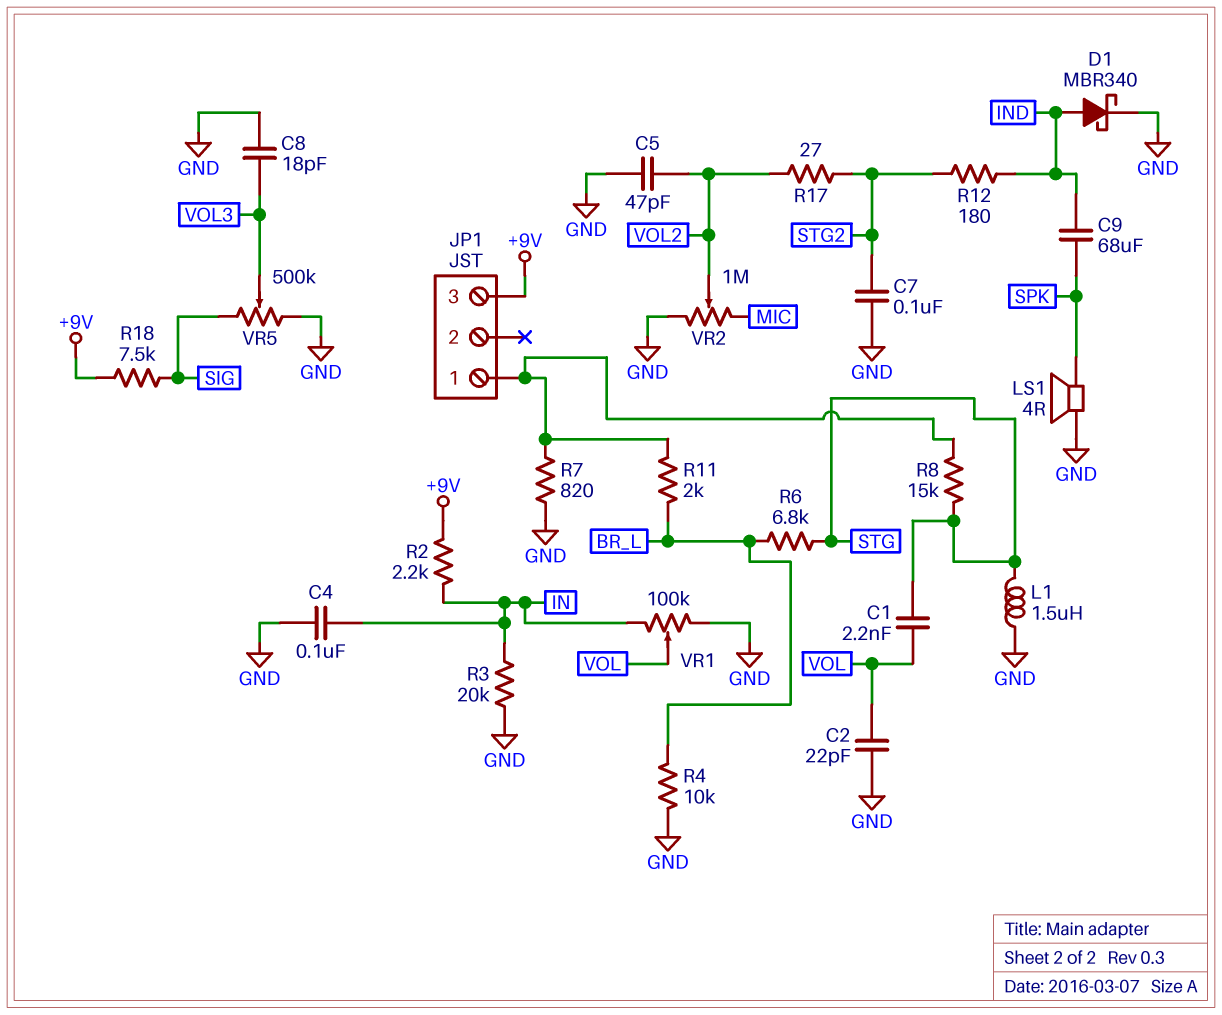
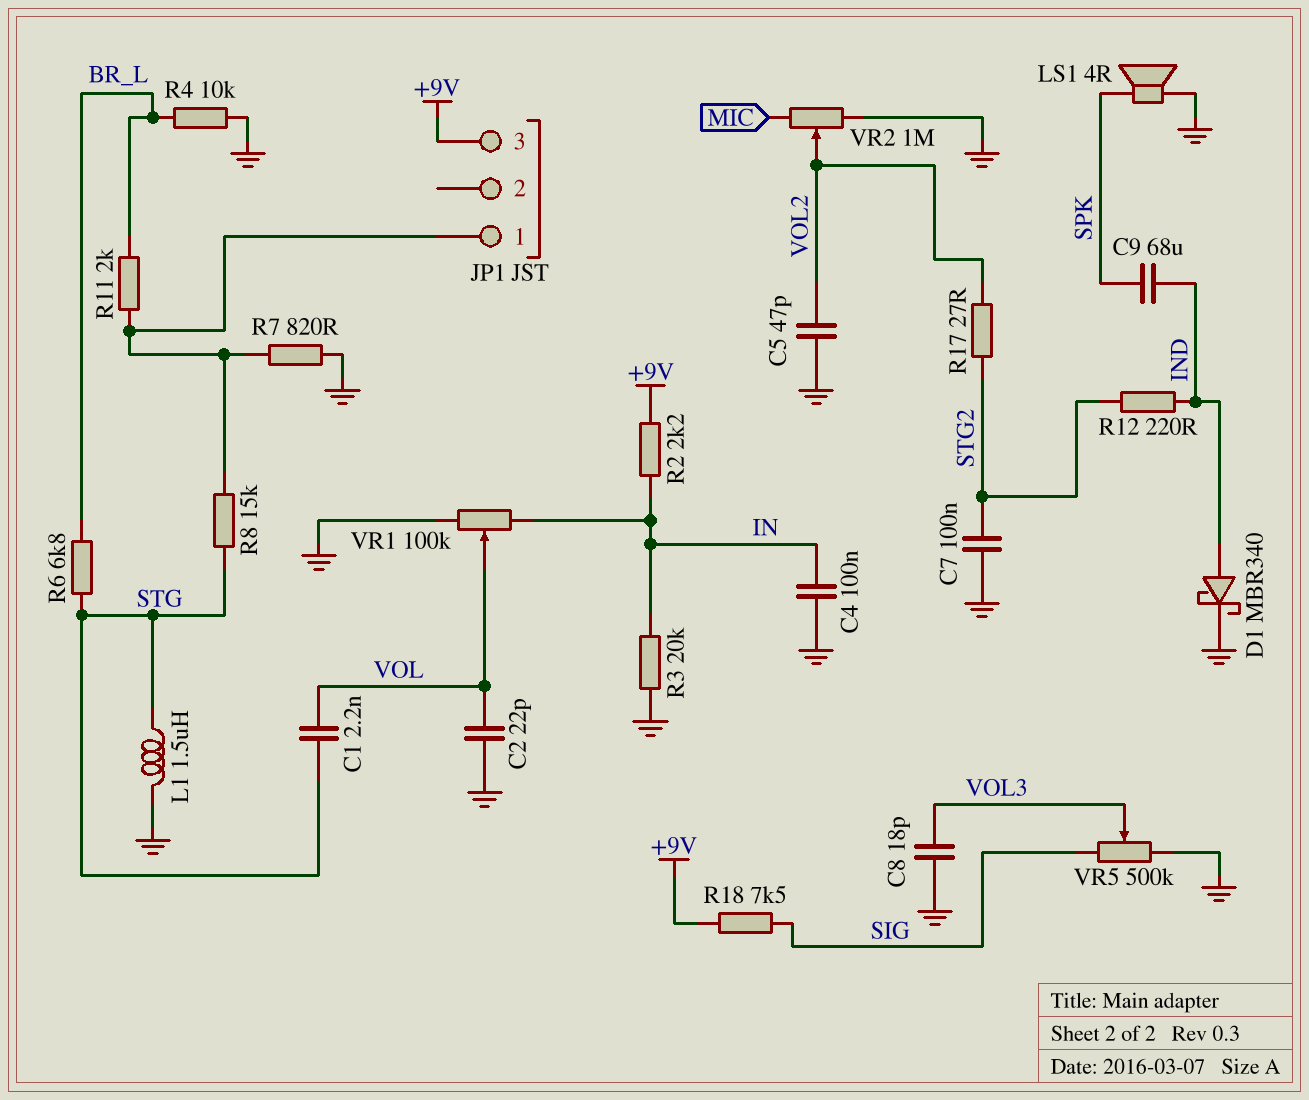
R12: 180 (IND, STG2) -> 220 (IND, STG2)

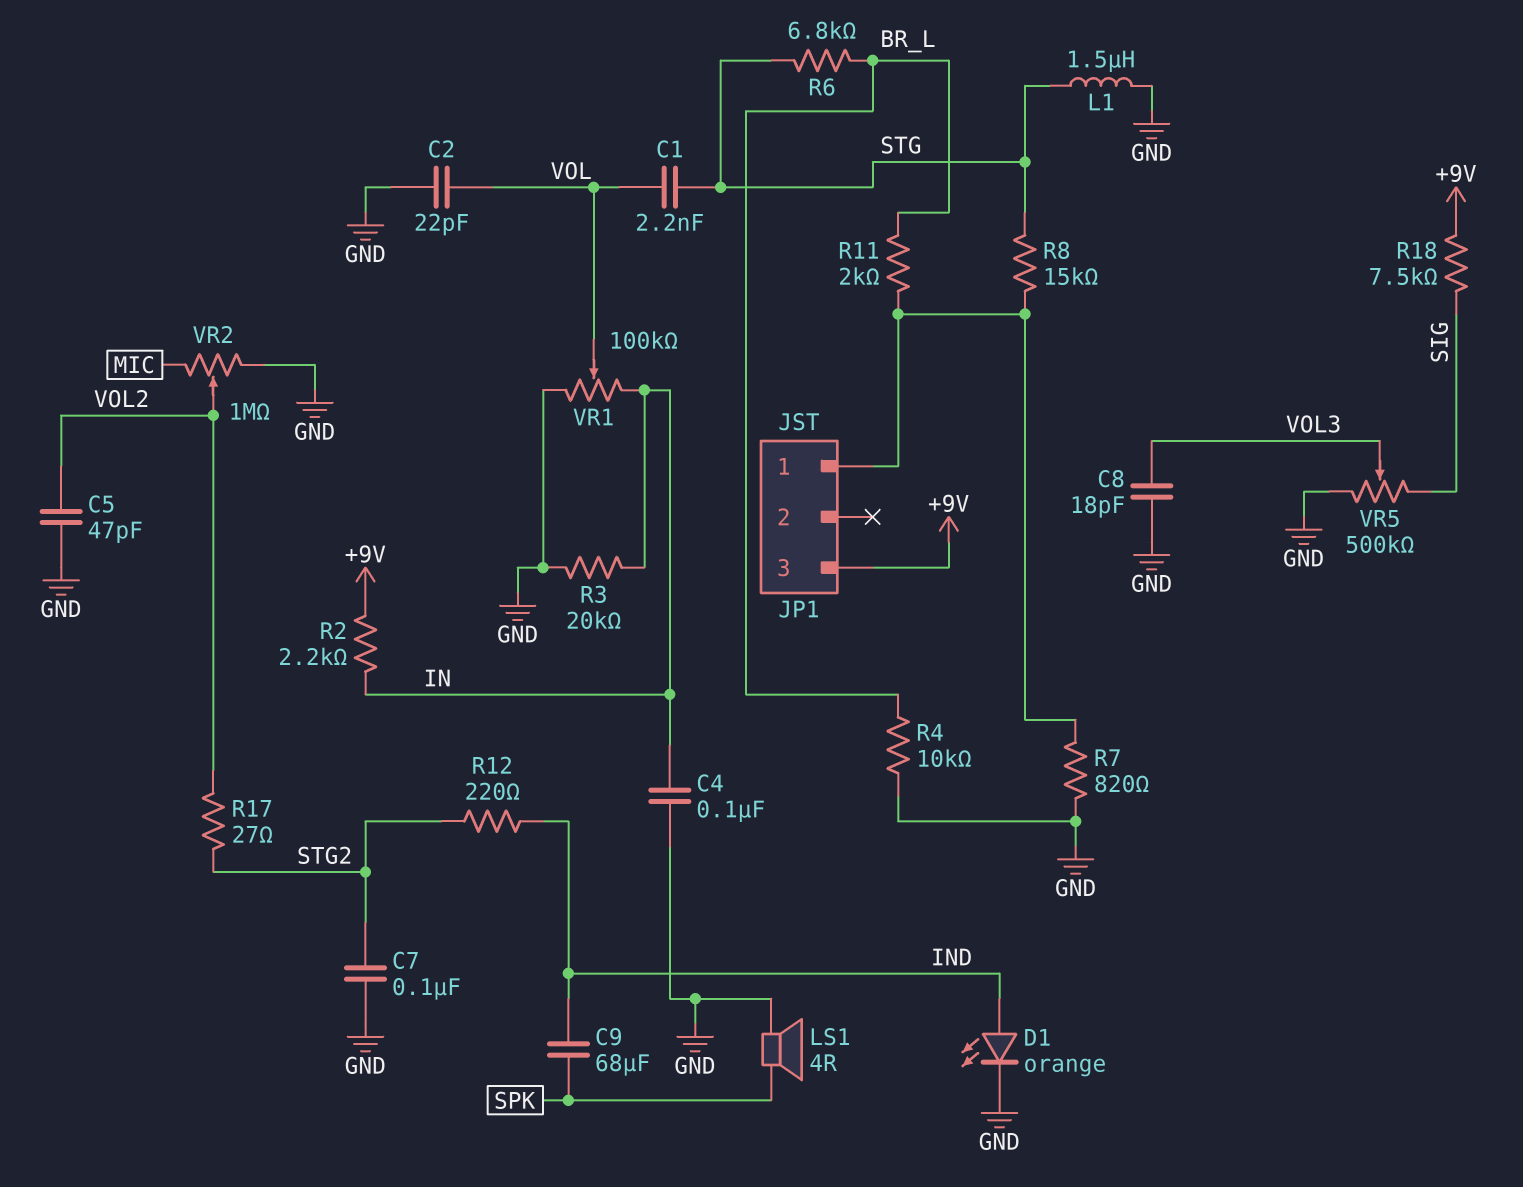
D1: schottky MBR340 (A IND, K GND) -> LED orange (A IND, K GND)

